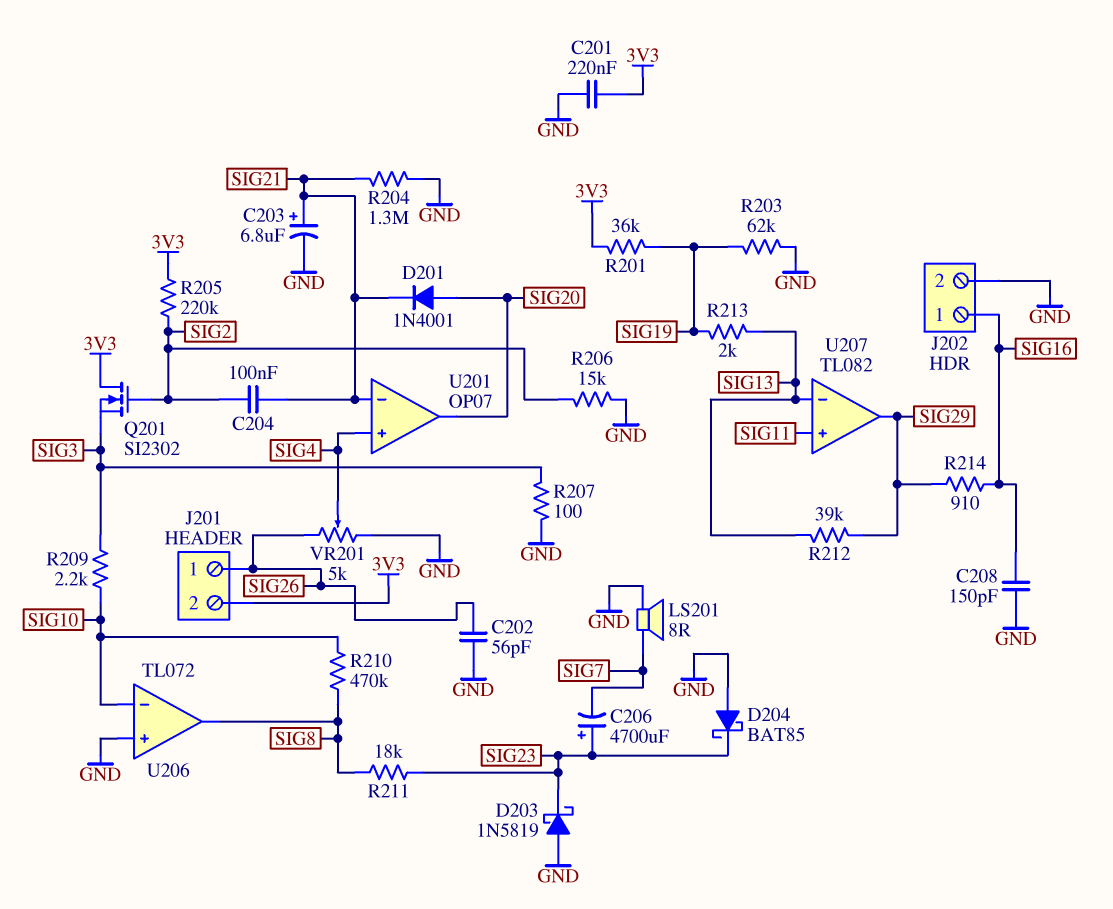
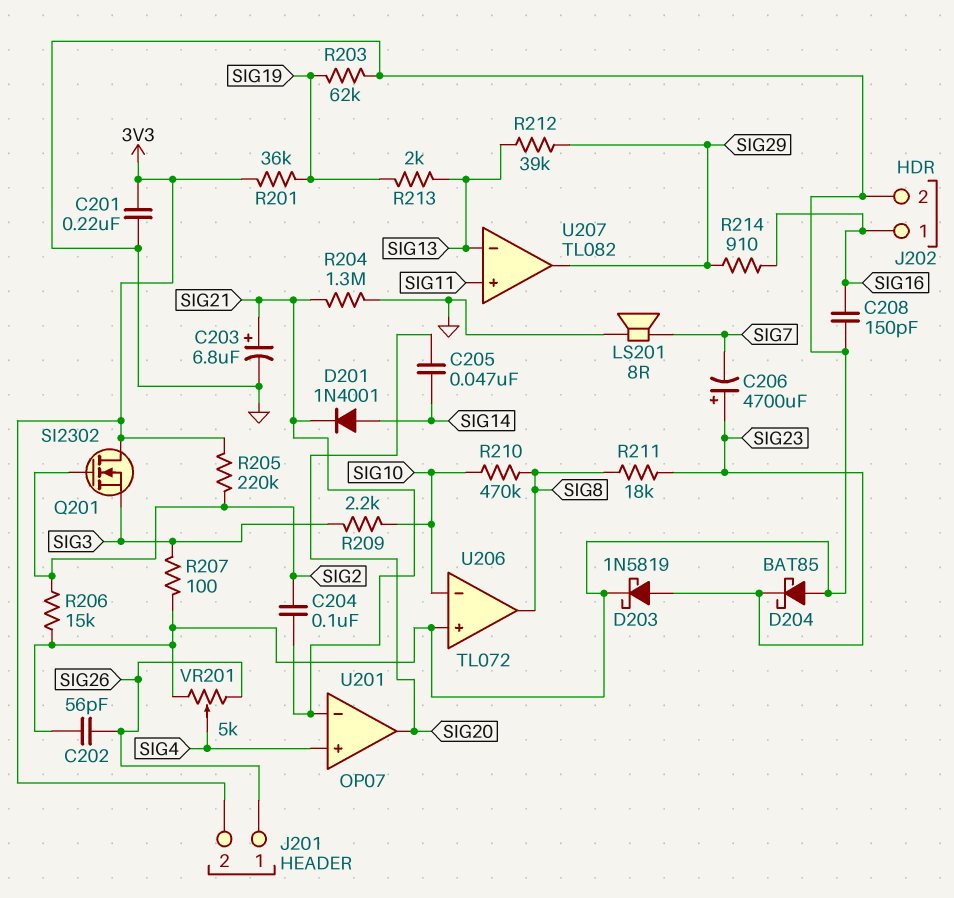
C205: none -> 47nF (SIG14, SIG20)
D201: diode 1N4001 (A SIG20, K SIG21) -> diode 1N4001 (A SIG14, K SIG21)
D203: schottky 1N5819 (A GND, K SIG23) -> schottky 1N5819 (A SIG23, K GND)

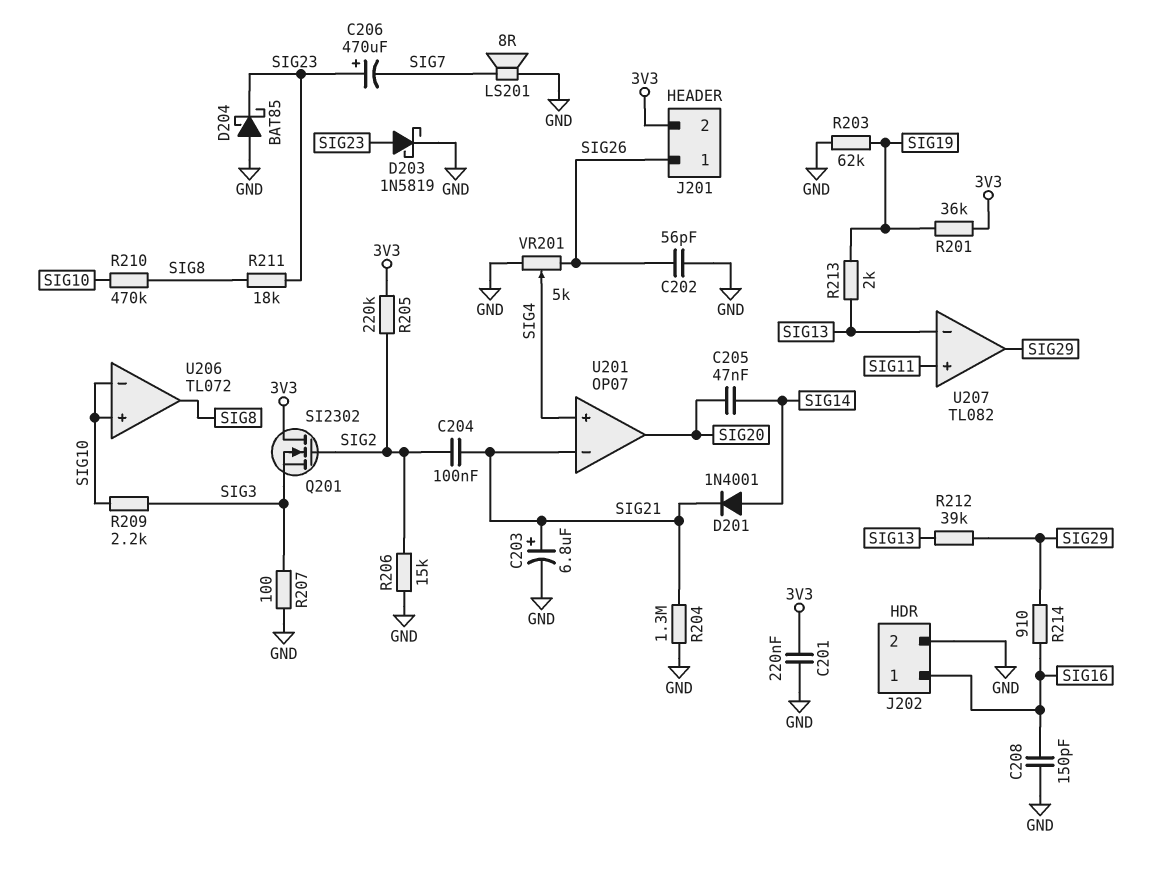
C206: 4700uF (plus SIG23, minus SIG7) -> 470uF (plus SIG23, minus SIG7)
U206 pin in+: GND -> SIG10

